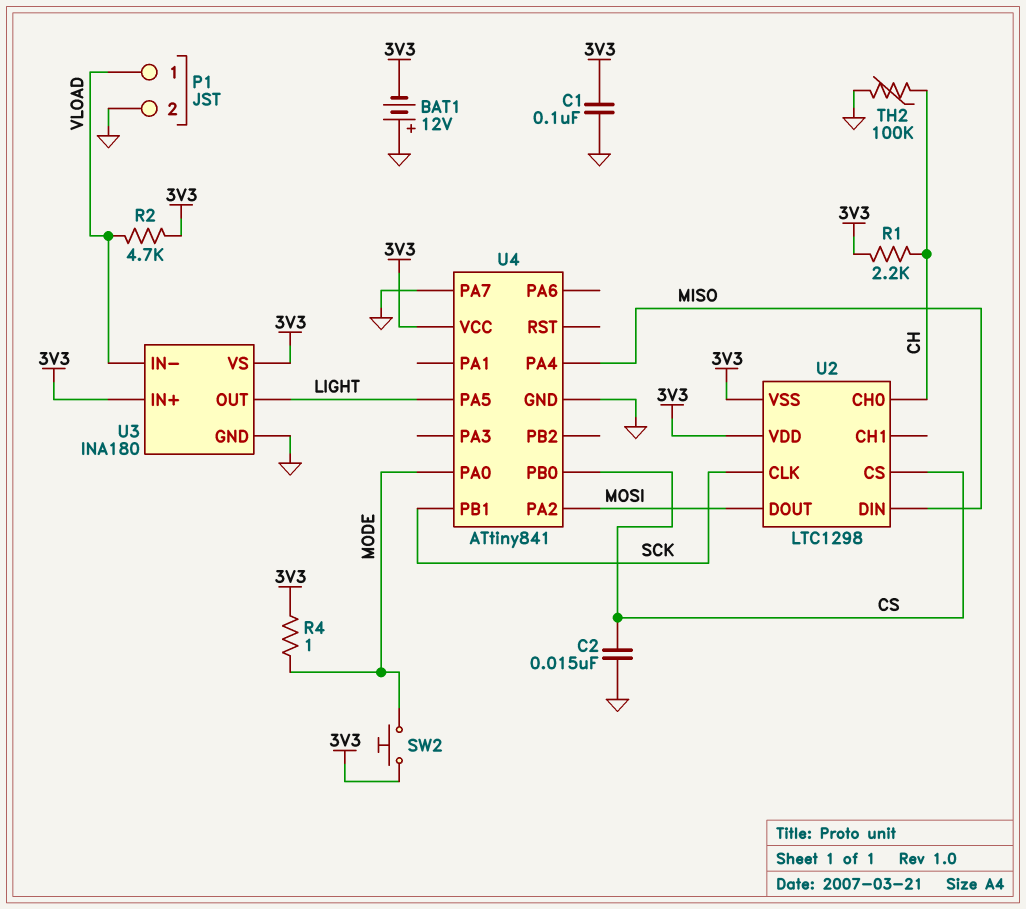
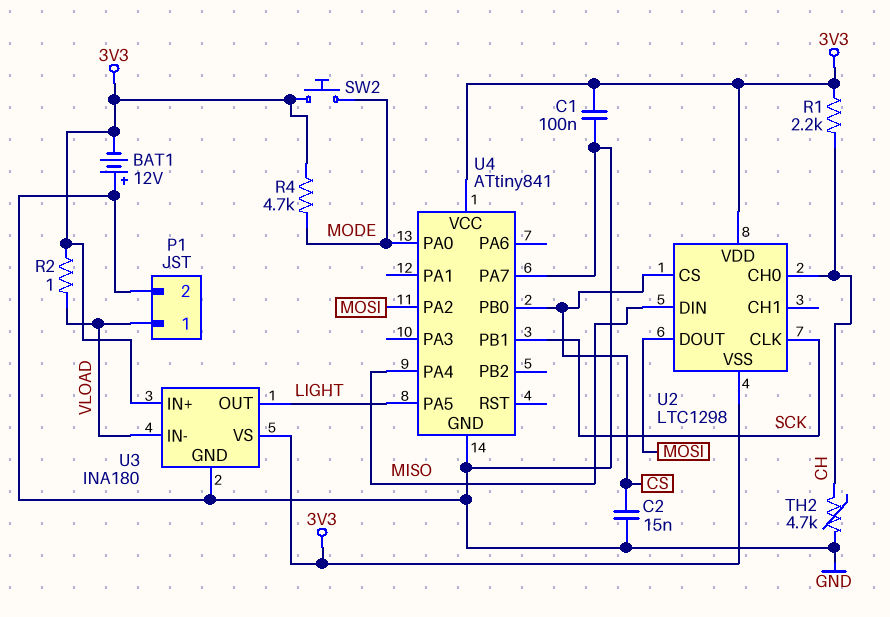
R2: 4.7k (3V3, VLOAD) -> 1 (3V3, VLOAD)
R4: 1 (3V3, MODE) -> 4.7k (3V3, MODE)
TH2: 100k (CH, GND) -> 4.7k (CH, GND)

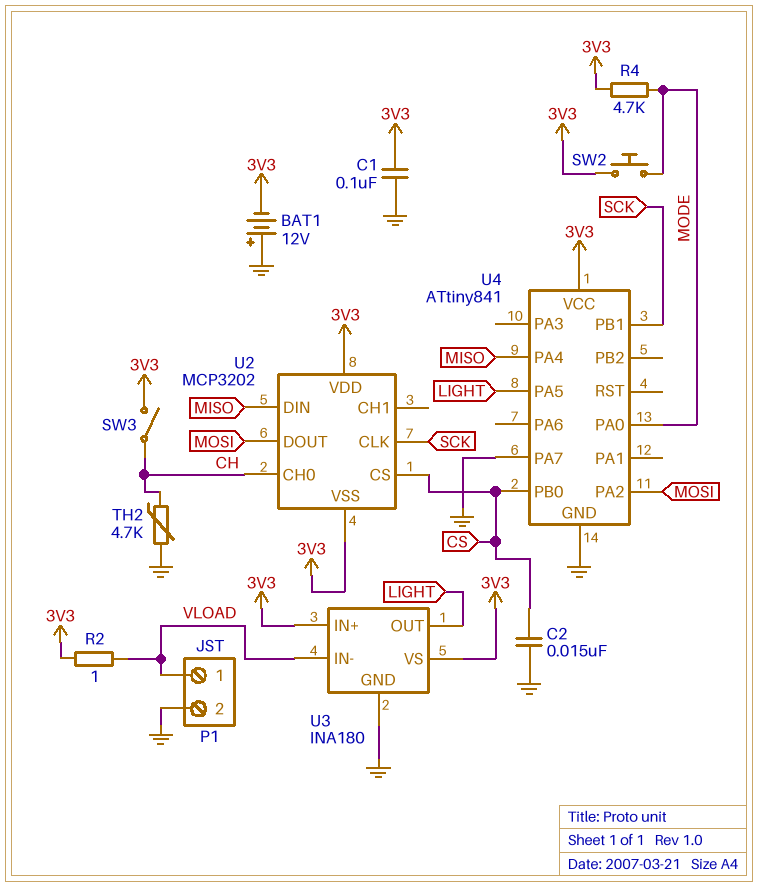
R1: 2.2k (3V3, CH) -> none
SW3: none -> switch (3V3, CH)
U2: LTC1298 -> MCP3202

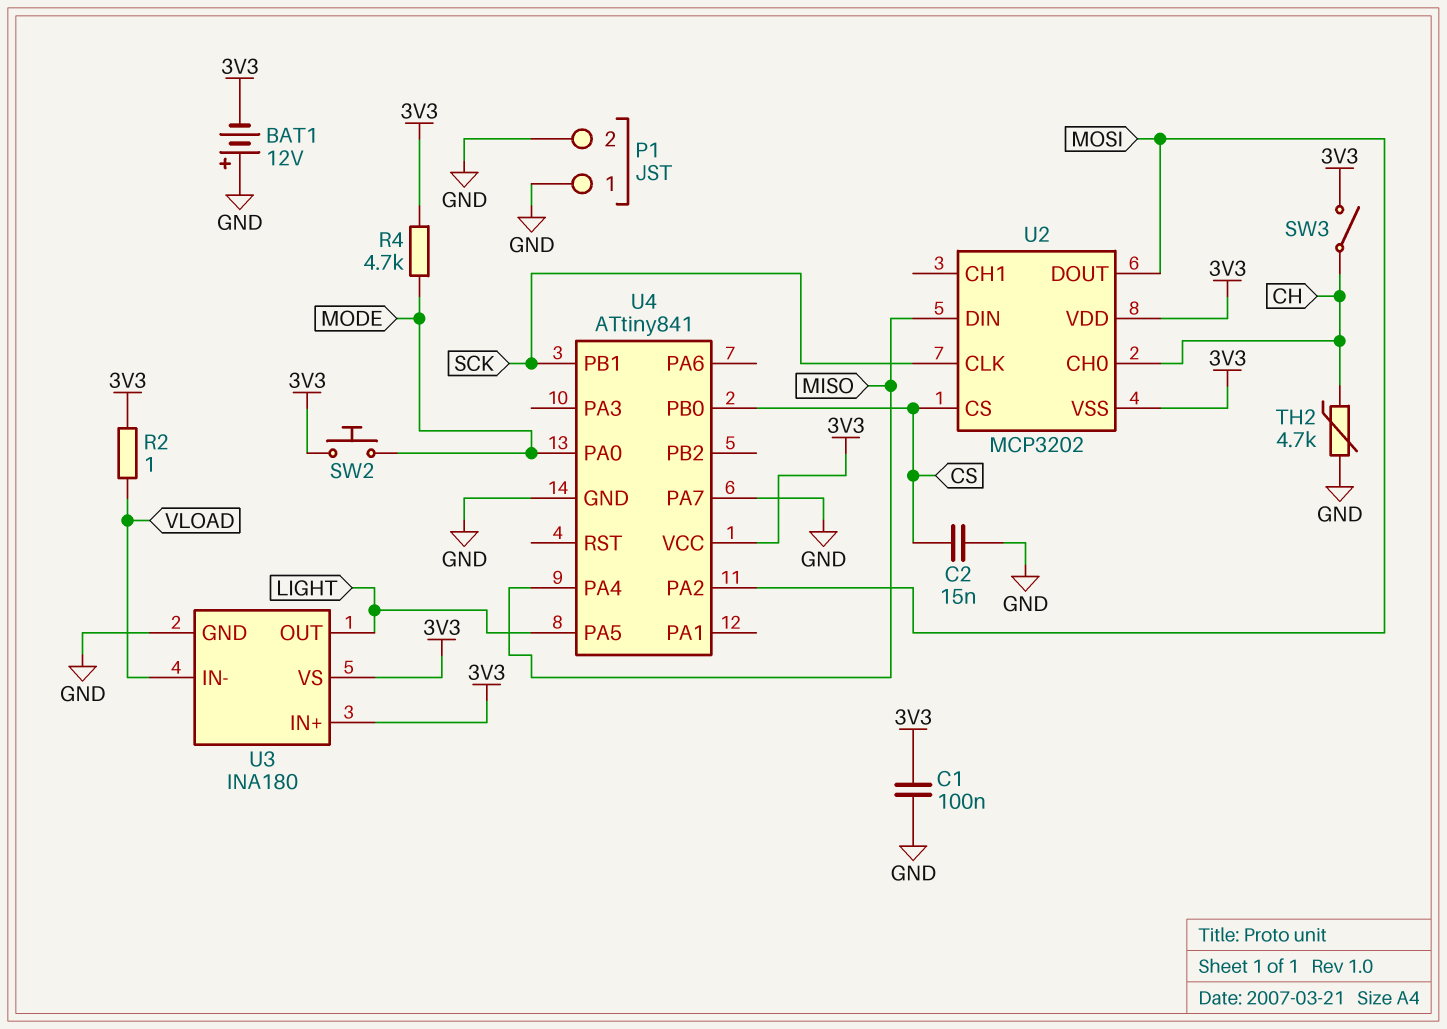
P1 pin 1: VLOAD -> GND

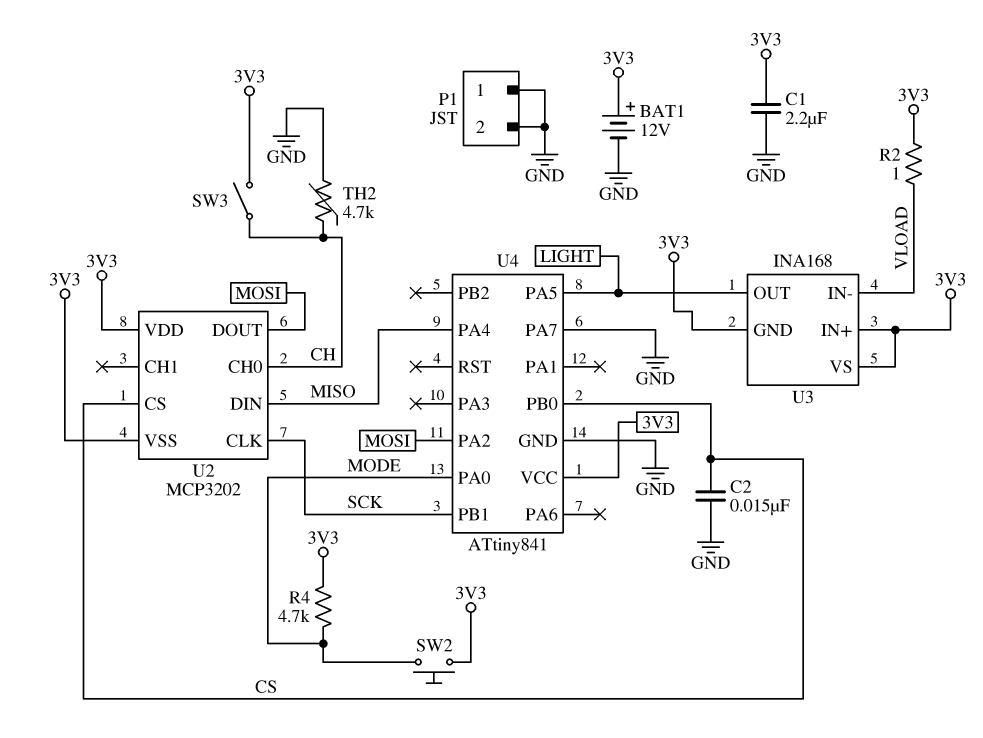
BAT1: 12V (plus GND, minus 3V3) -> 12V (plus 3V3, minus GND)
C1: 100nF (3V3, GND) -> 2.2uF (3V3, GND)
U3: INA180 -> INA168
U3 pin GND: GND -> 3V3

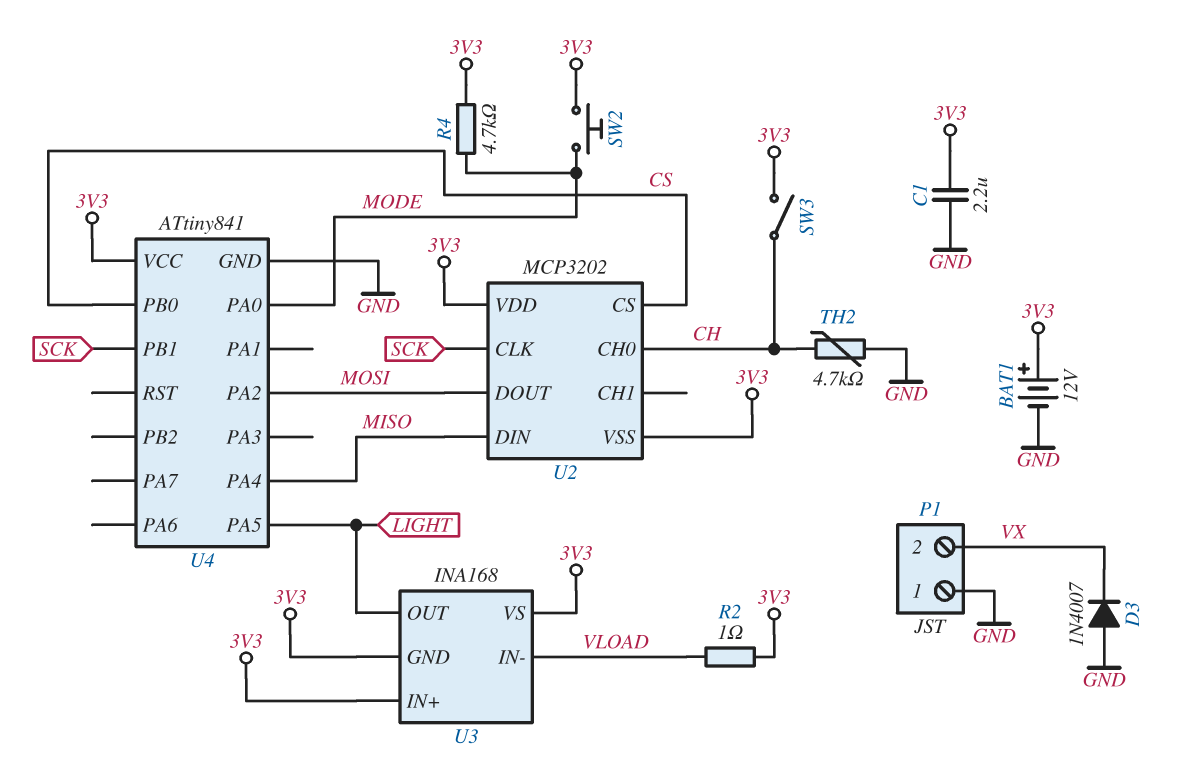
C2: 15nF (CS, GND) -> none
D3: none -> diode 1N4007 (A GND, K VX)
P1 pin 2: GND -> VX
U4 pin PA7: GND -> none

